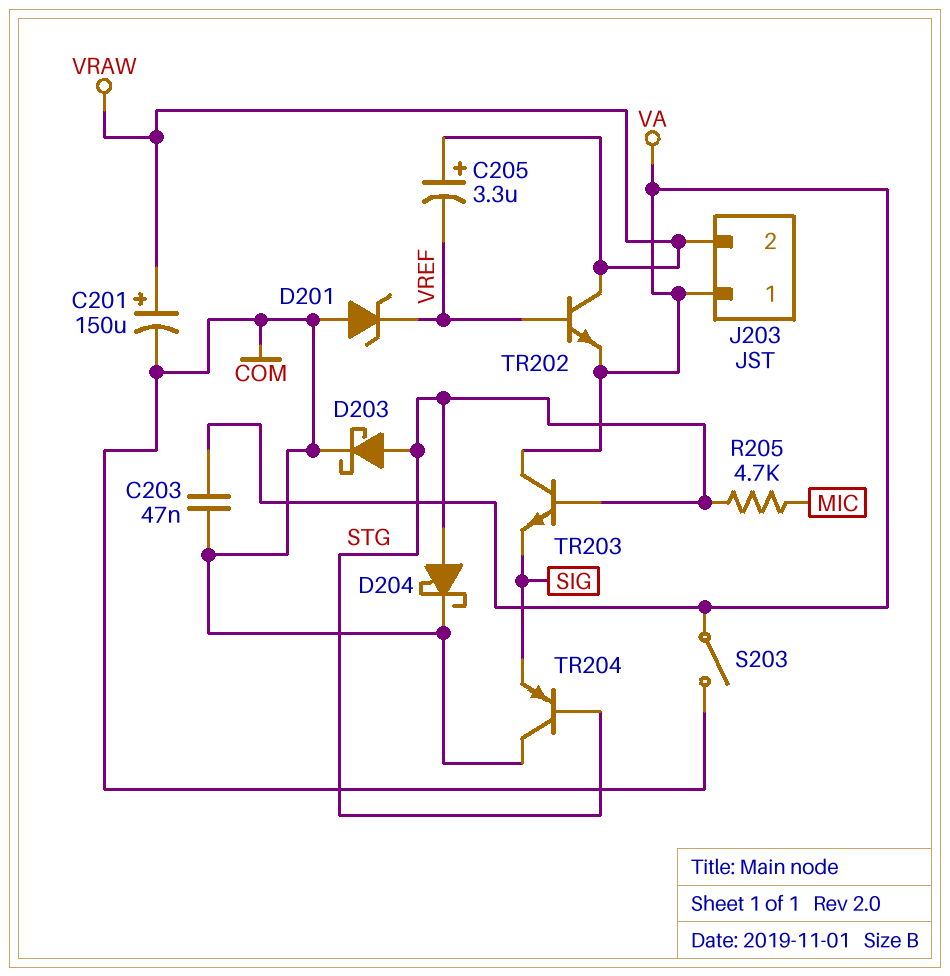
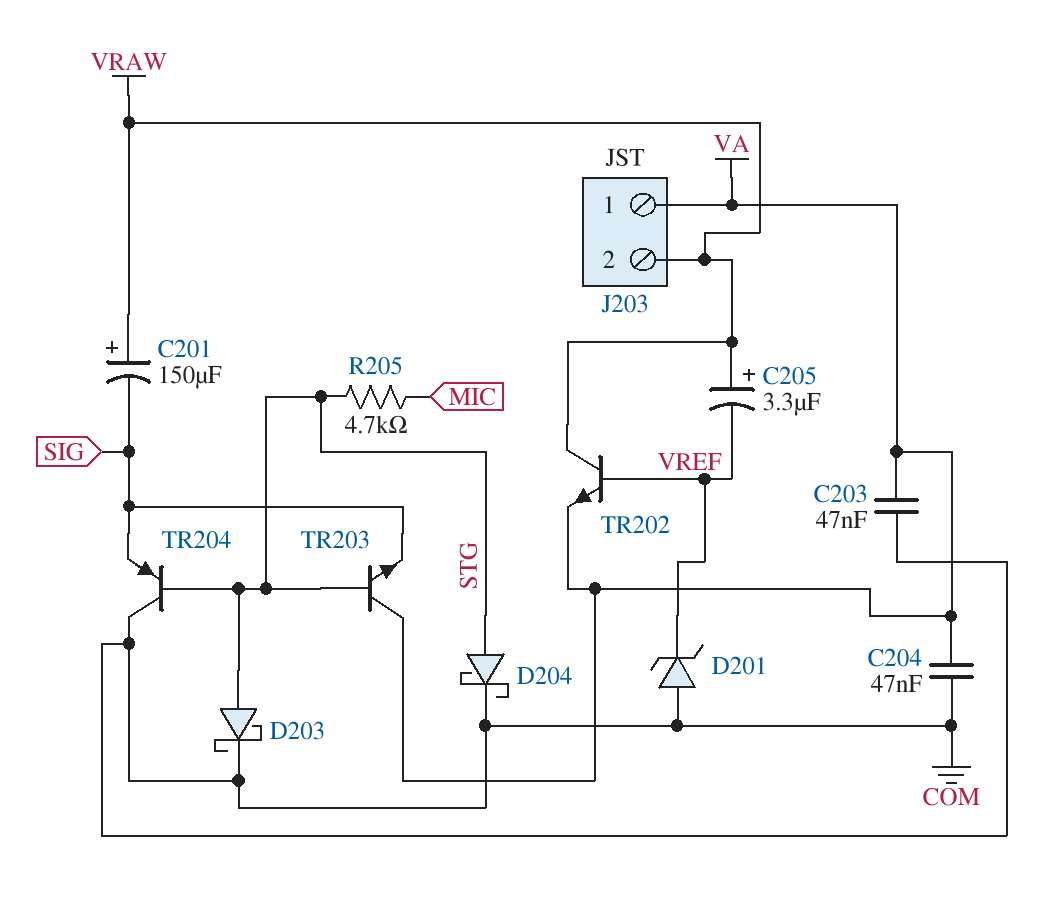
C201: 150uF (plus VRAW, minus COM) -> 150uF (plus VRAW, minus SIG)
C204: none -> 47nF (COM, VA)
S203: switch (COM, VA) -> none

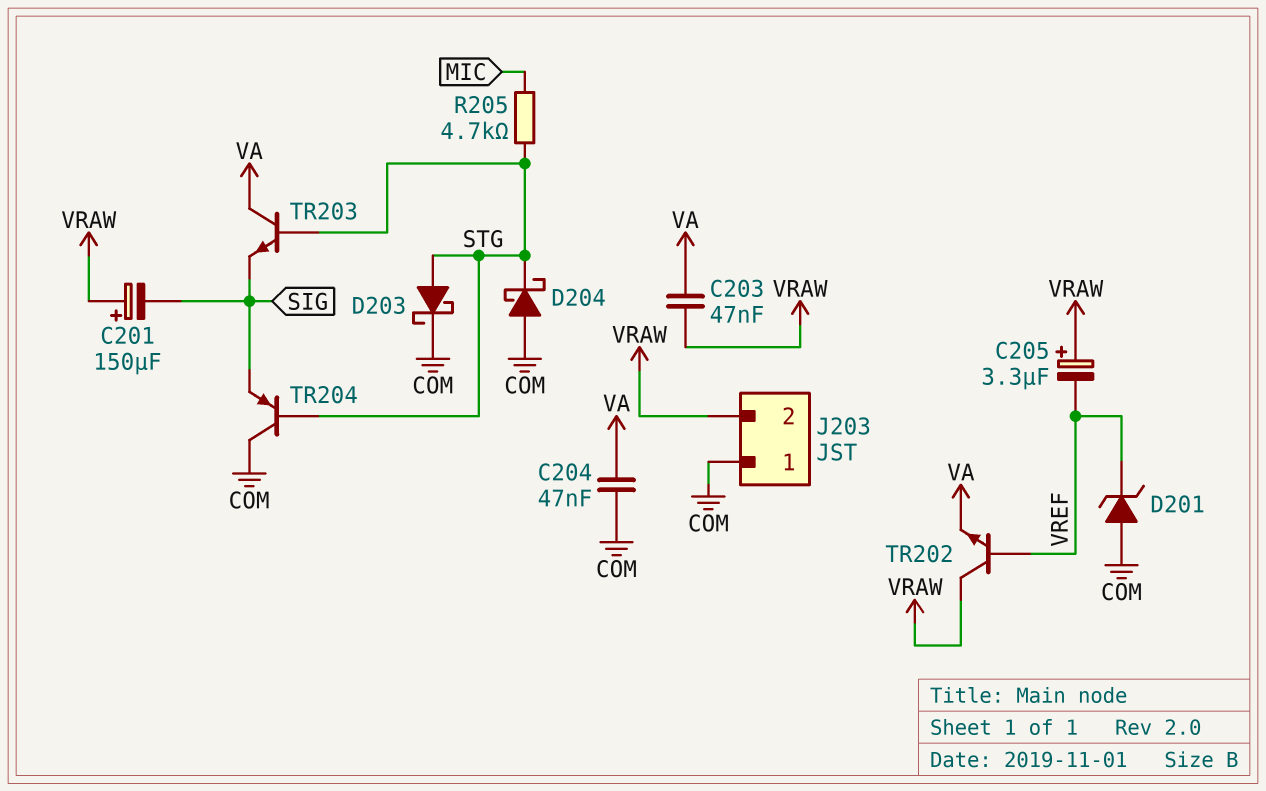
C203: 47nF (COM, VA) -> 47nF (VA, VRAW)
D204: schottky (A STG, K COM) -> schottky (A COM, K STG)
J203 pin 1: VA -> COM

